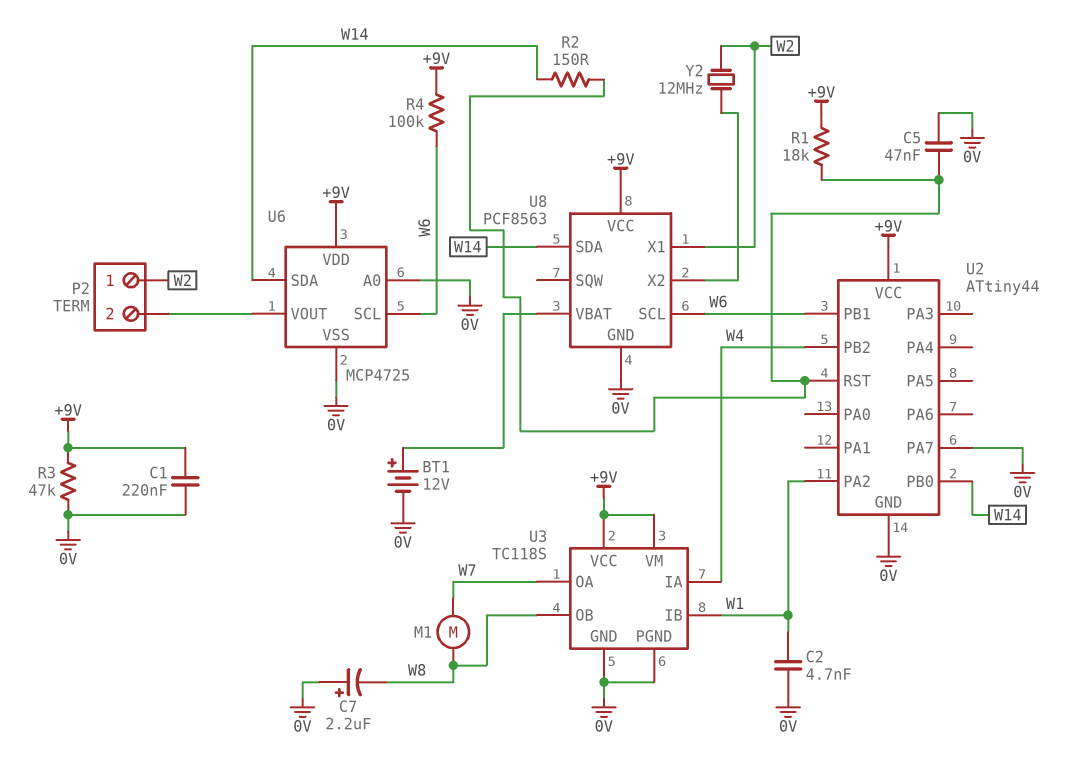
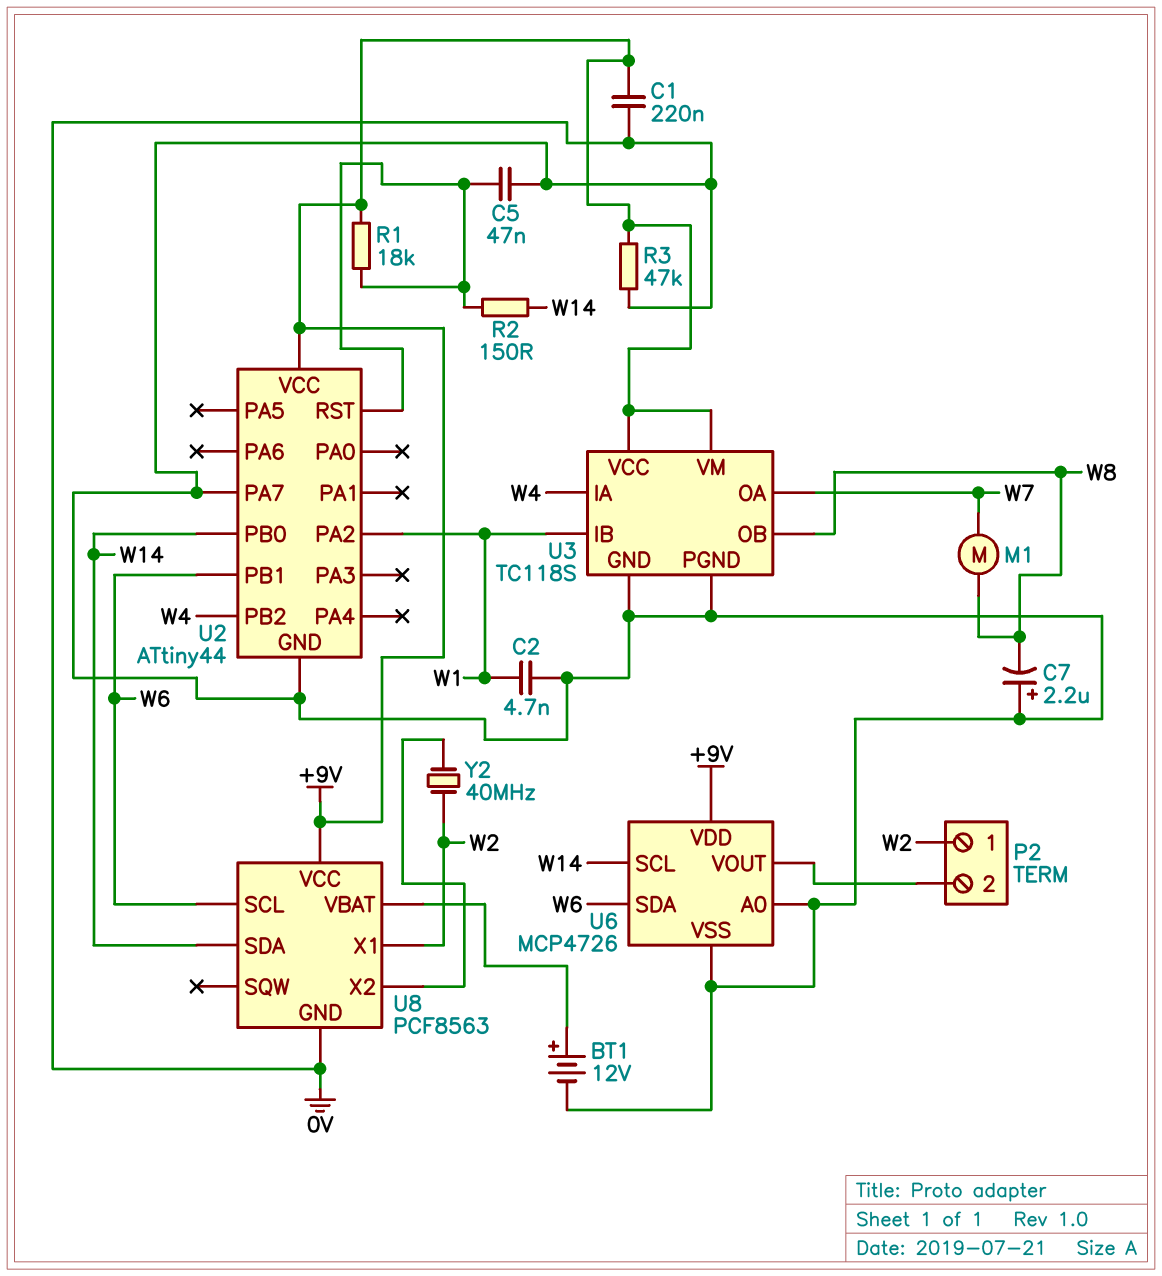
R4: 100k (+9V, W6) -> none
U6: MCP4725 -> MCP4726
U6 pin SCL: W6 -> W14
U6 pin SDA: W14 -> W6
Y2: 12MHz (U8/X2, W2) -> 40MHz (U8/X2, W2)

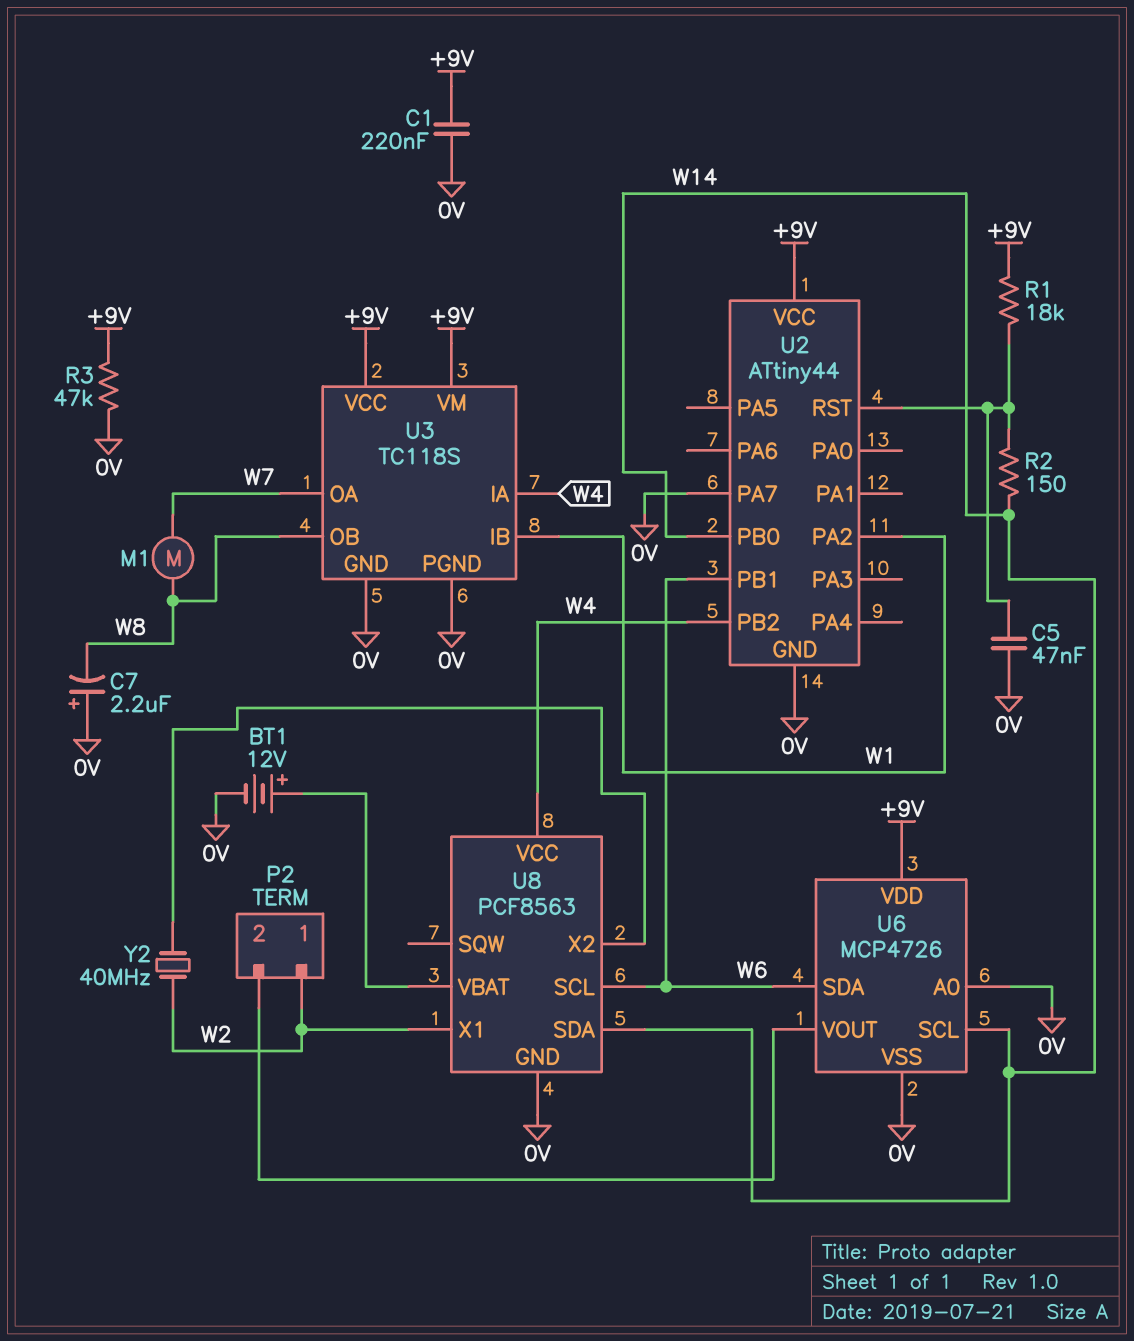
C2: 4.7nF (0V, W1) -> none
U8 pin VCC: +9V -> W4

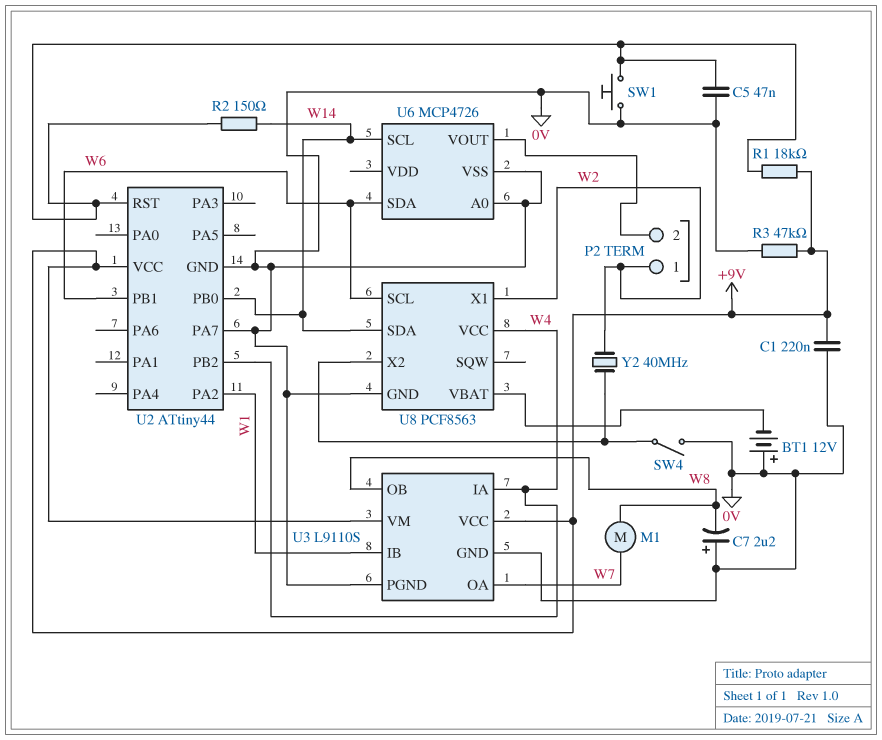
BT1: 12V (plus U8/VBAT, minus 0V) -> 12V (plus 0V, minus U8/VBAT)
SW1: none -> button (0V, U2/RST)
SW4: none -> switch (0V, U8/X2)
U3: TC118S -> L9110S
U6 pin VDD: +9V -> none

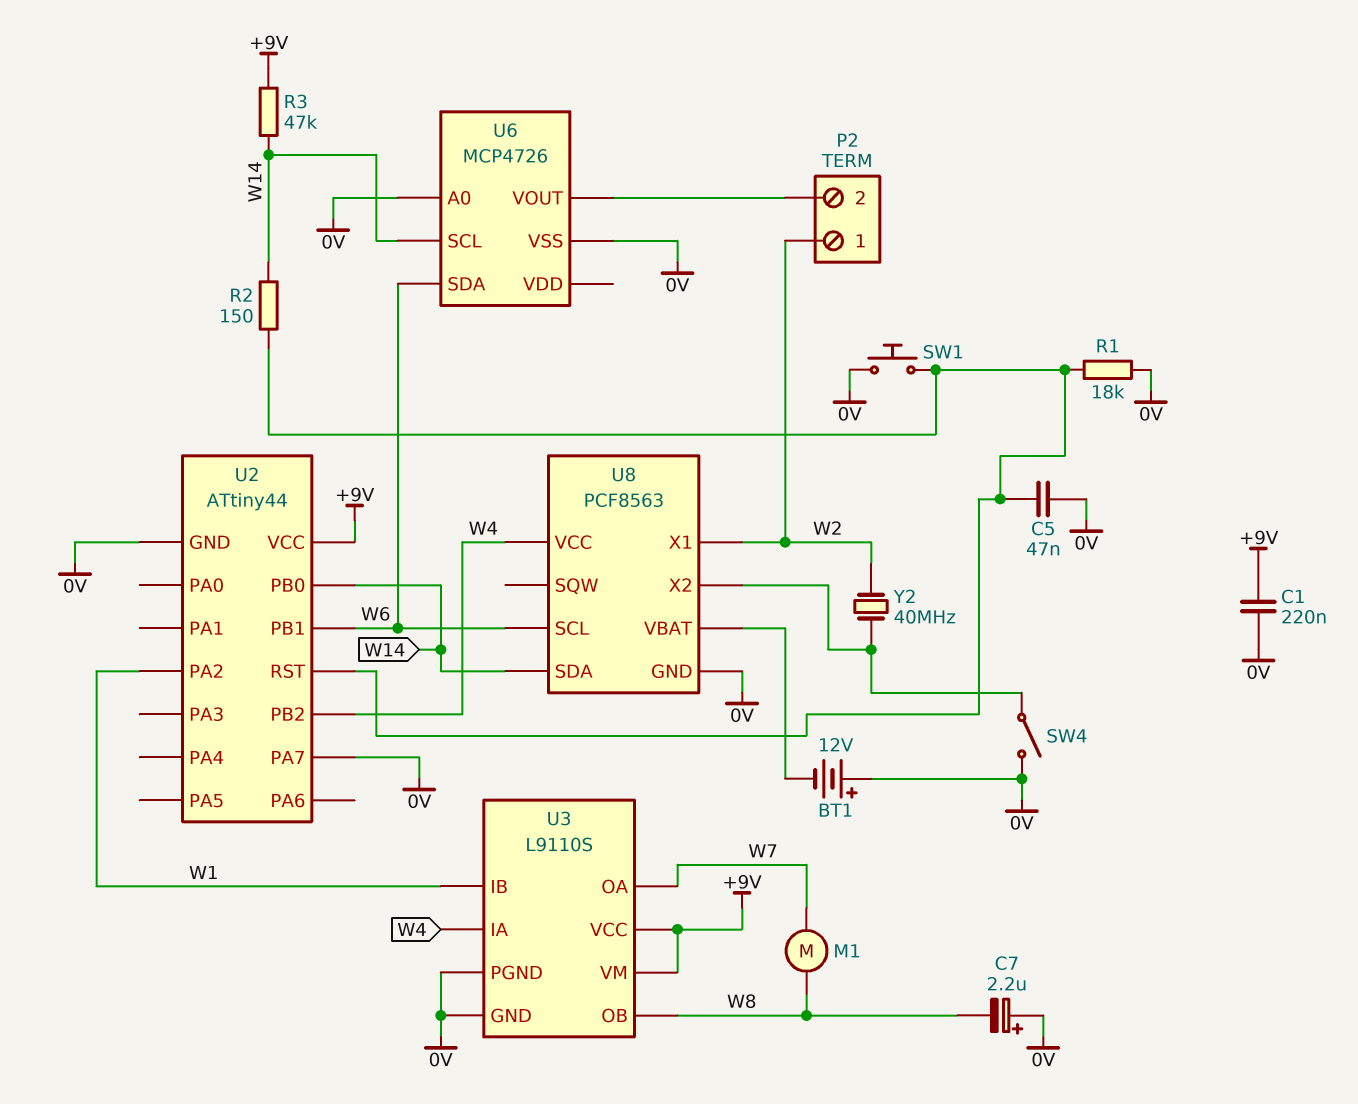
R1: 18k (+9V, U2/RST) -> 18k (0V, U2/RST)
R3: 47k (+9V, 0V) -> 47k (+9V, W14)

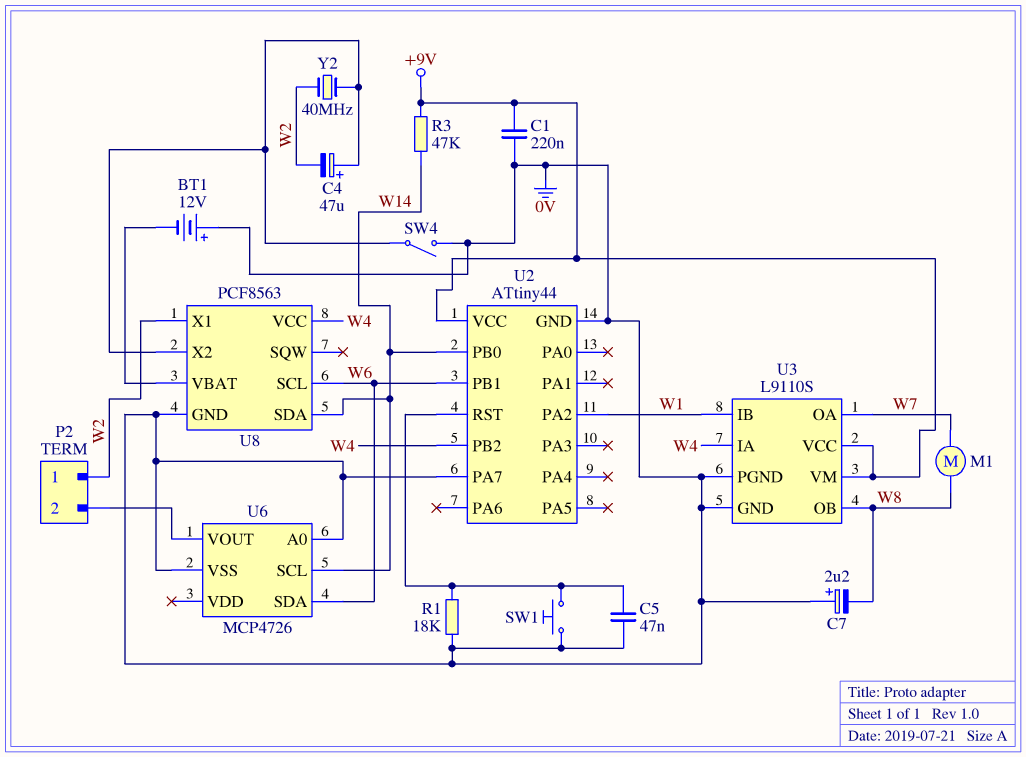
C4: none -> 47uF (plus U8/X2, minus W2)
R2: 150 (U2/RST, W14) -> none

